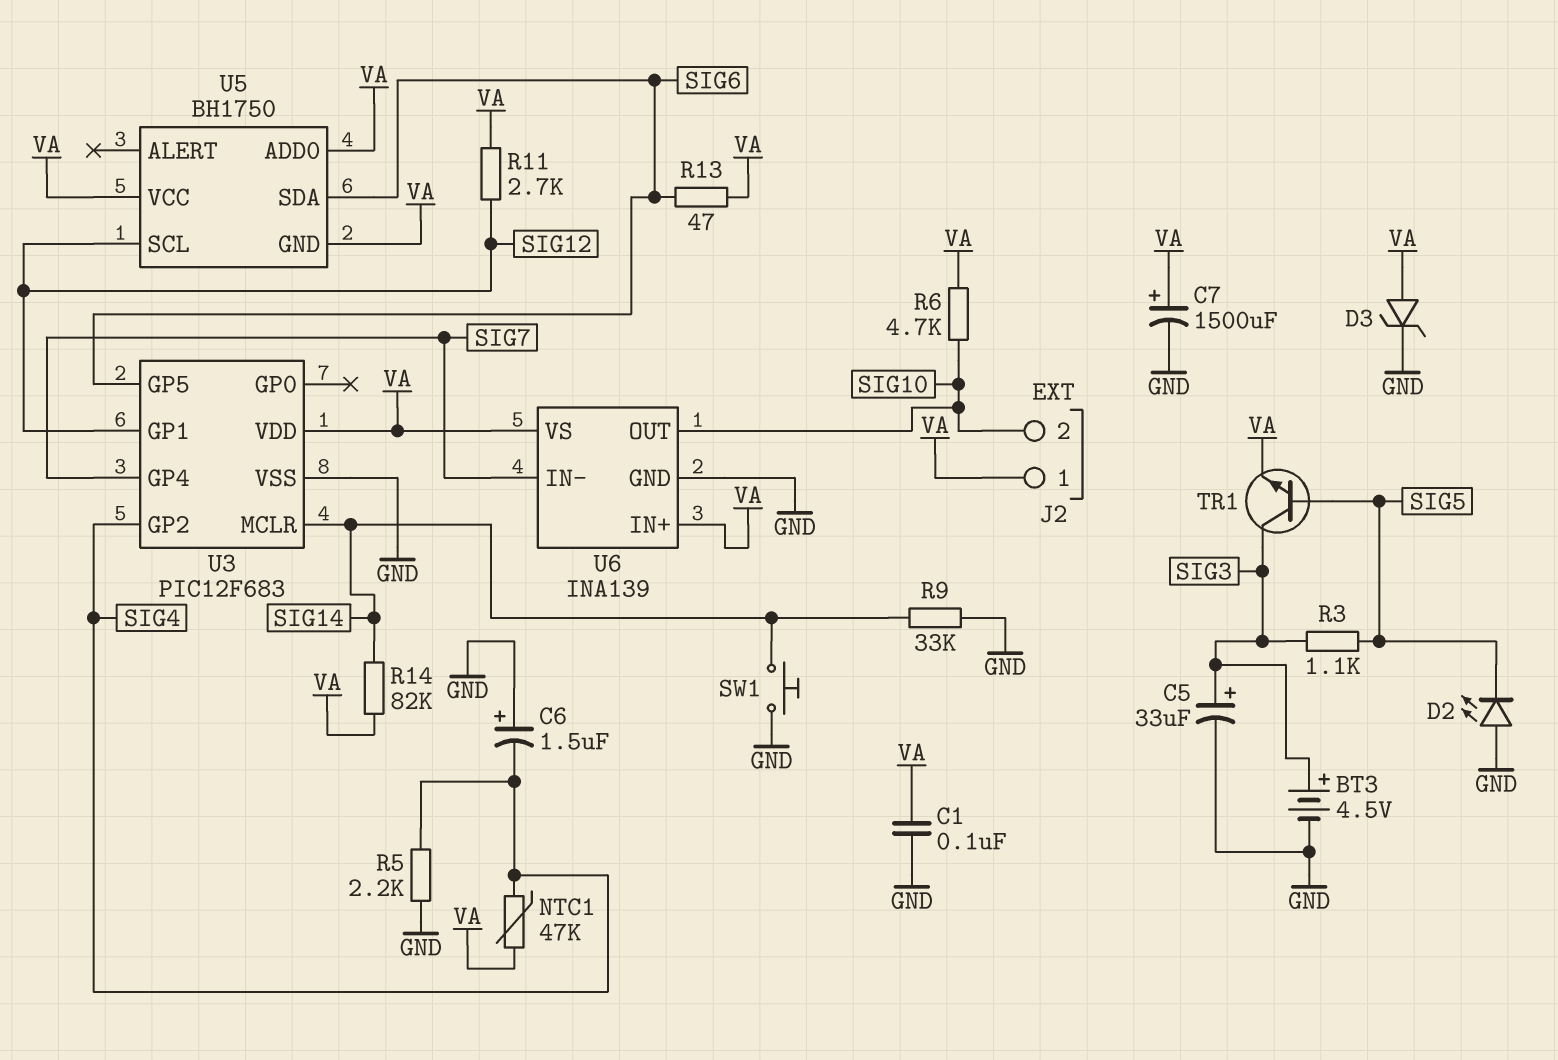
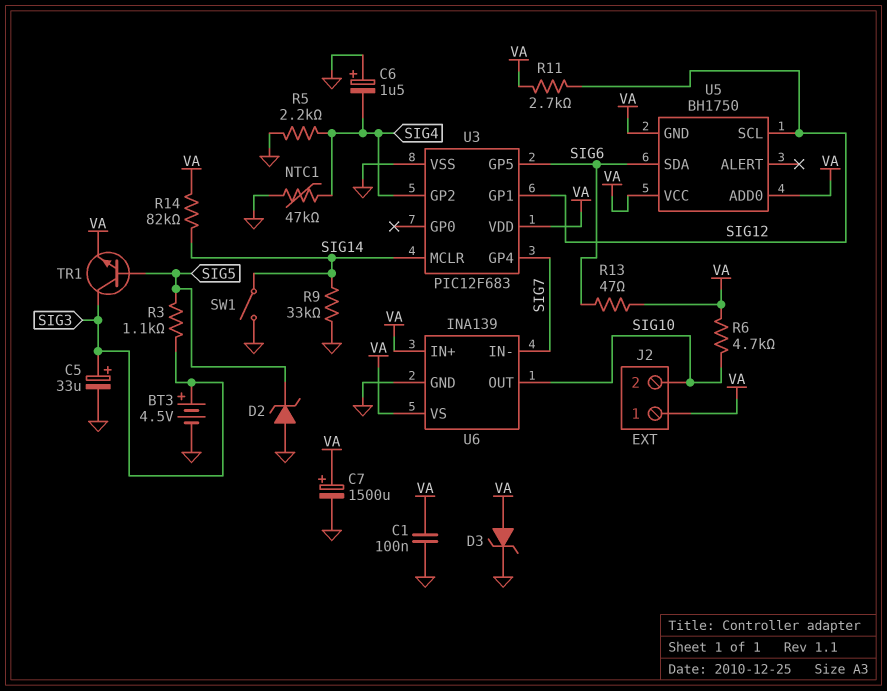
D2: LED (A GND, K SIG5) -> zener (A GND, K SIG5)
NTC1: 47k (SIG4, VA) -> 47k (GND, SIG4)
SW1: button (GND, SIG14) -> switch (GND, SIG14)

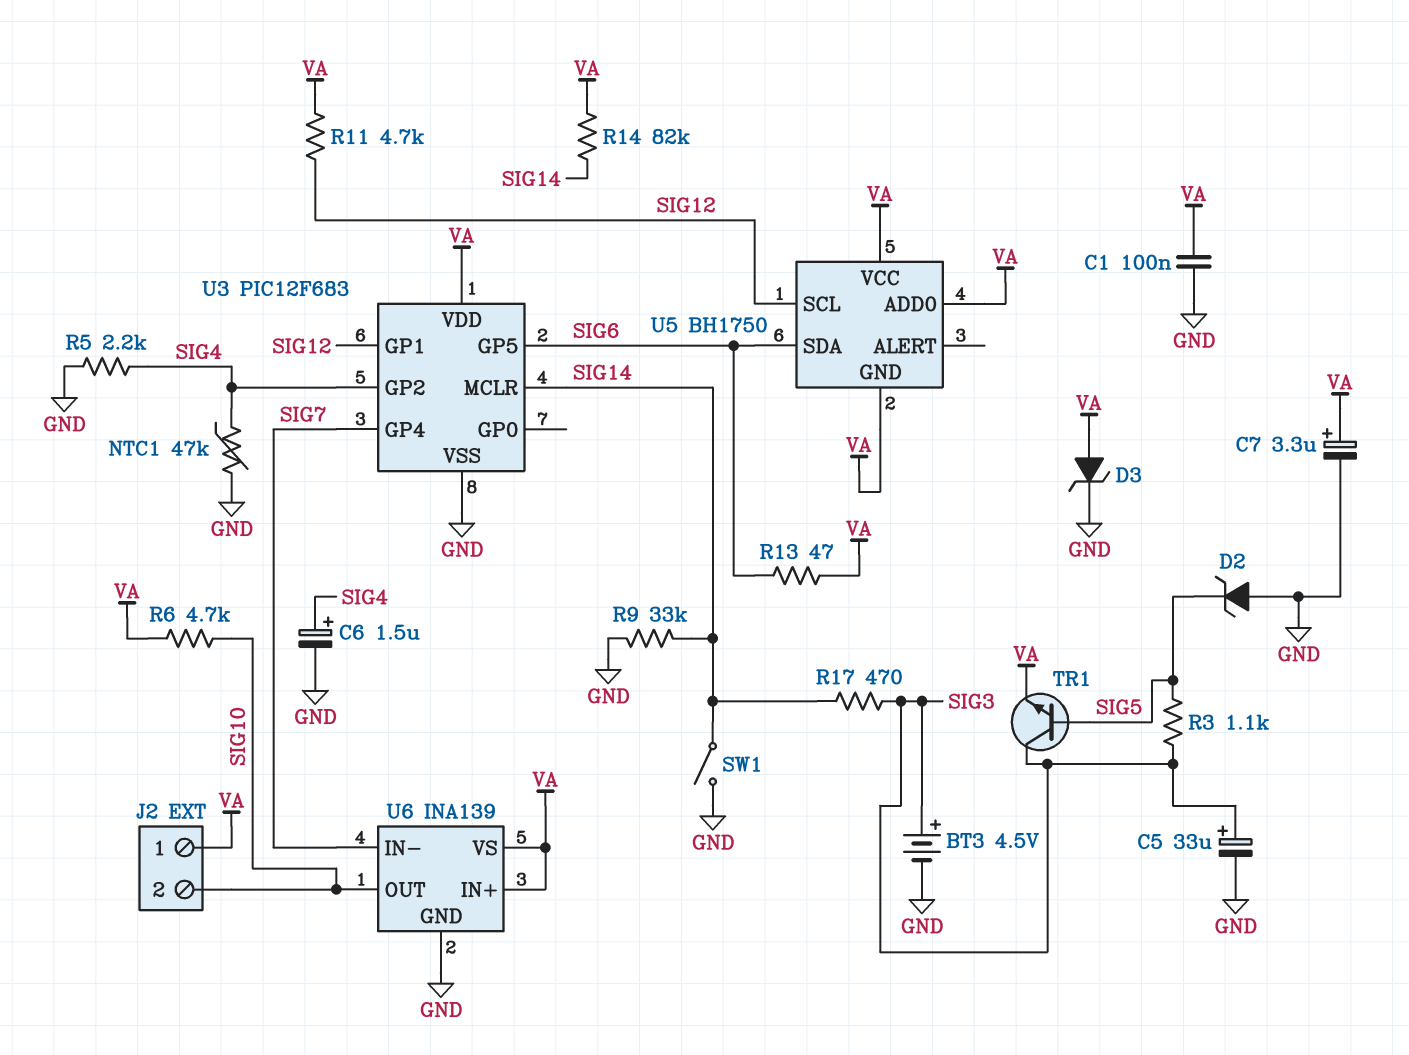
C6: 1.5uF (plus GND, minus SIG4) -> 1.5uF (plus SIG4, minus GND)
C7: 1500uF (plus VA, minus GND) -> 3.3uF (plus VA, minus GND)
R11: 2.7k (SIG12, VA) -> 4.7k (SIG12, VA)
R17: none -> 470 (SIG3, SIG14)

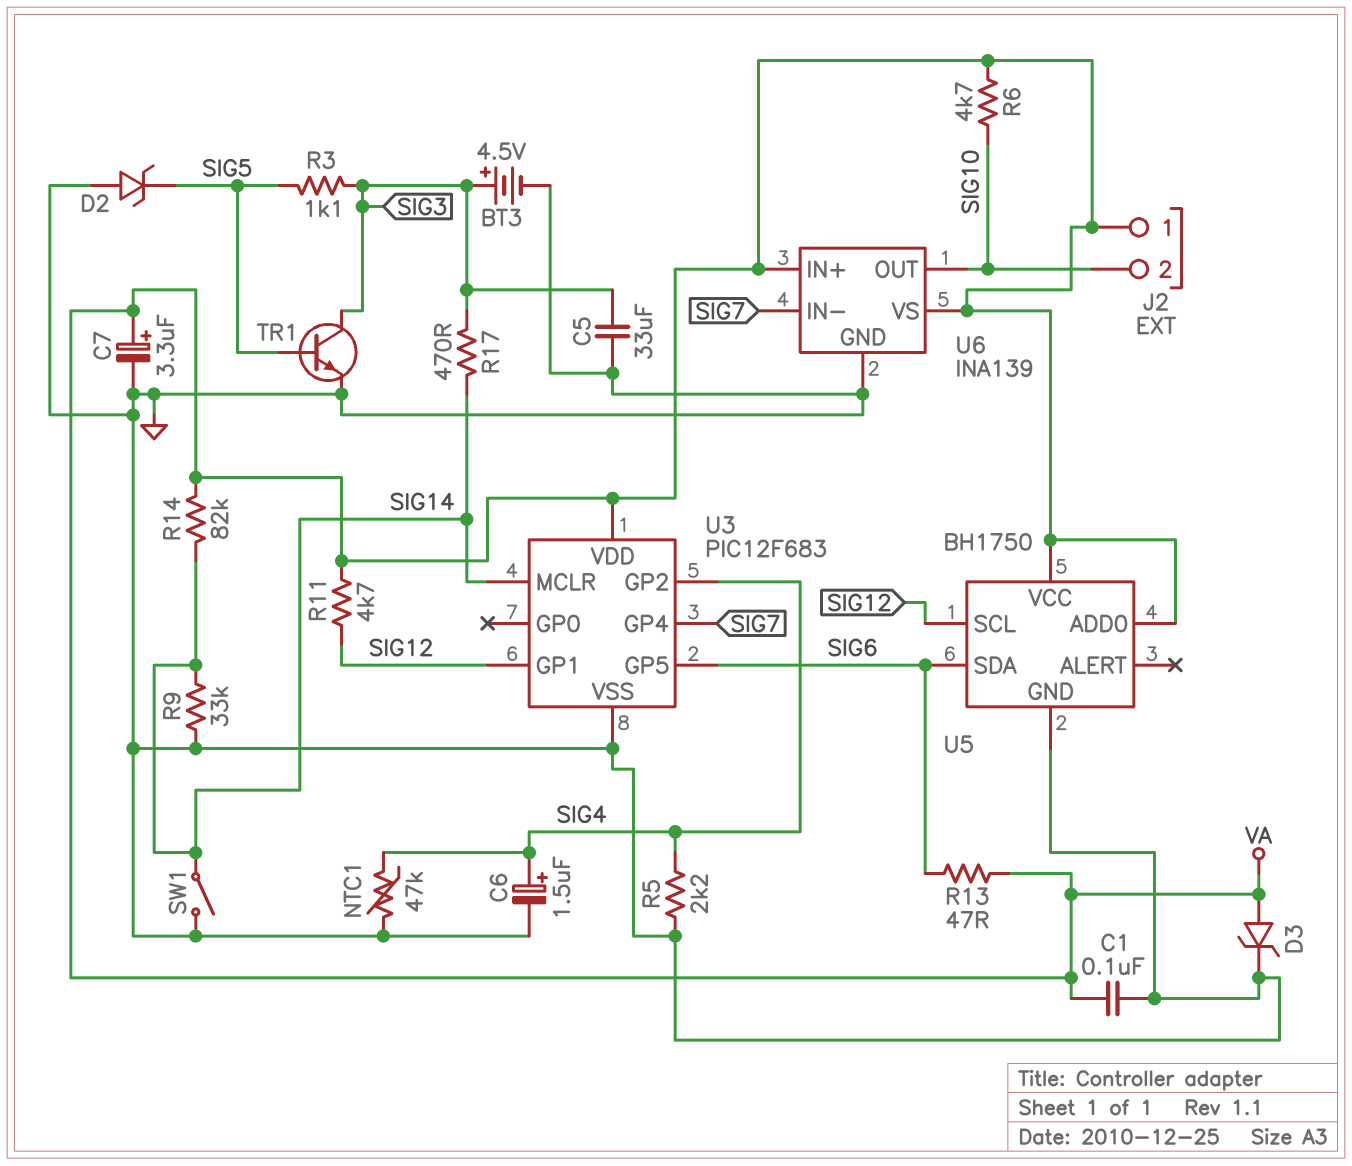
C5: 33uF (plus SIG3, minus GND) -> 33uF (GND, SIG3)
TR1: NPN (B SIG5, C SIG3, E VA) -> NPN (B SIG5, C SIG3, E GND)
U5 pin GND: VA -> GND

